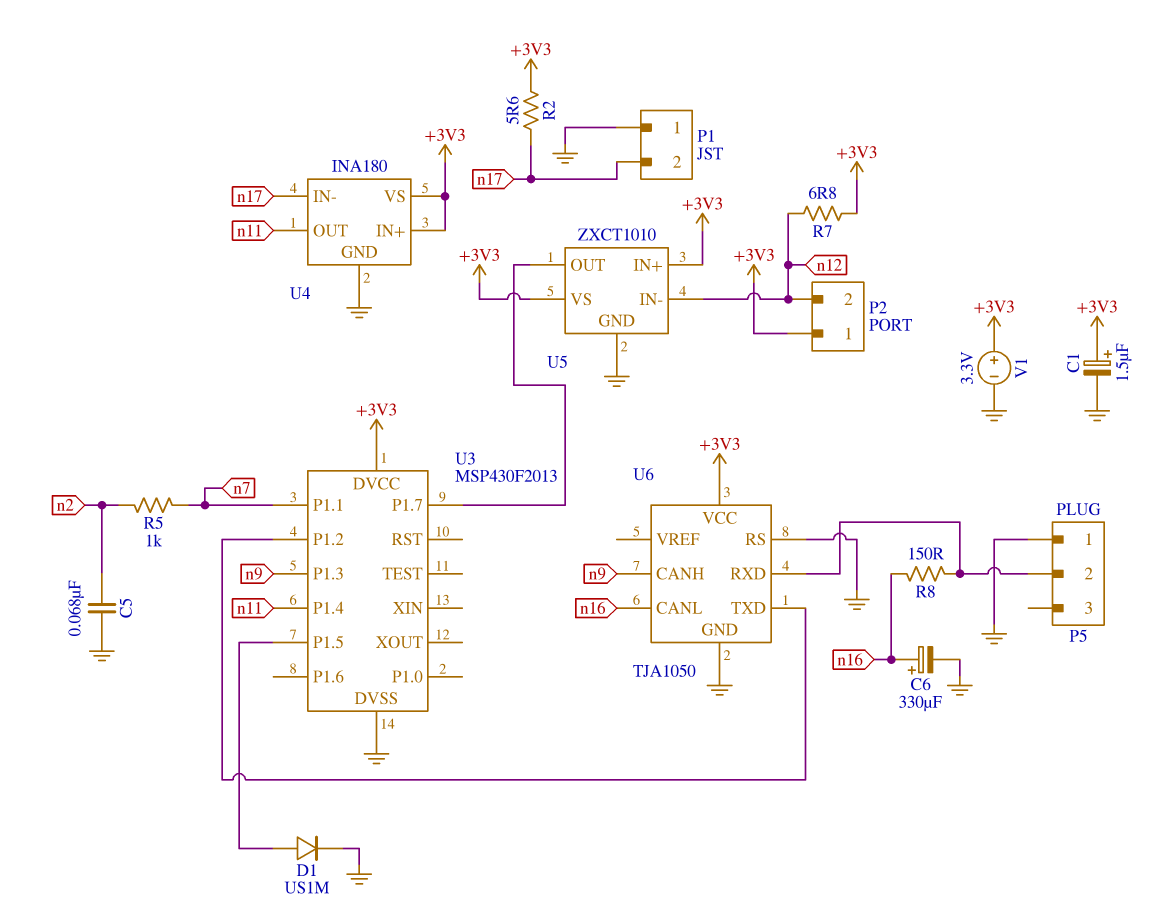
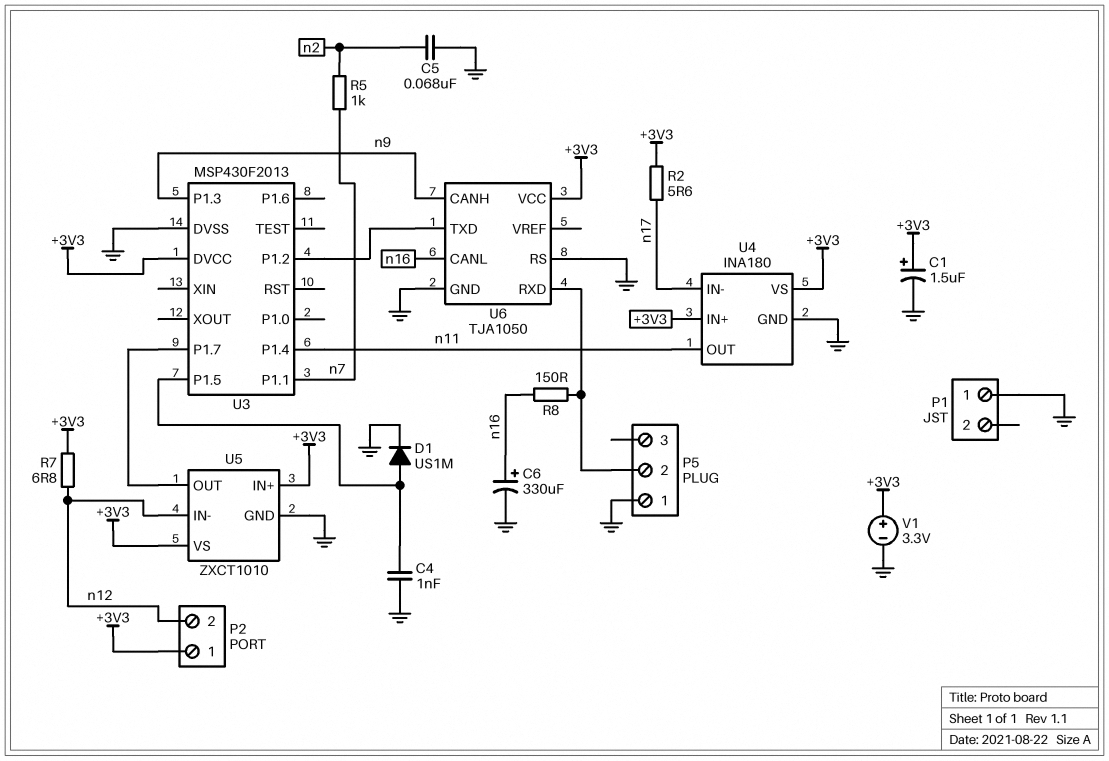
C4: none -> 1nF (GND, U3/P1.5)
P1 pin 2: n17 -> none

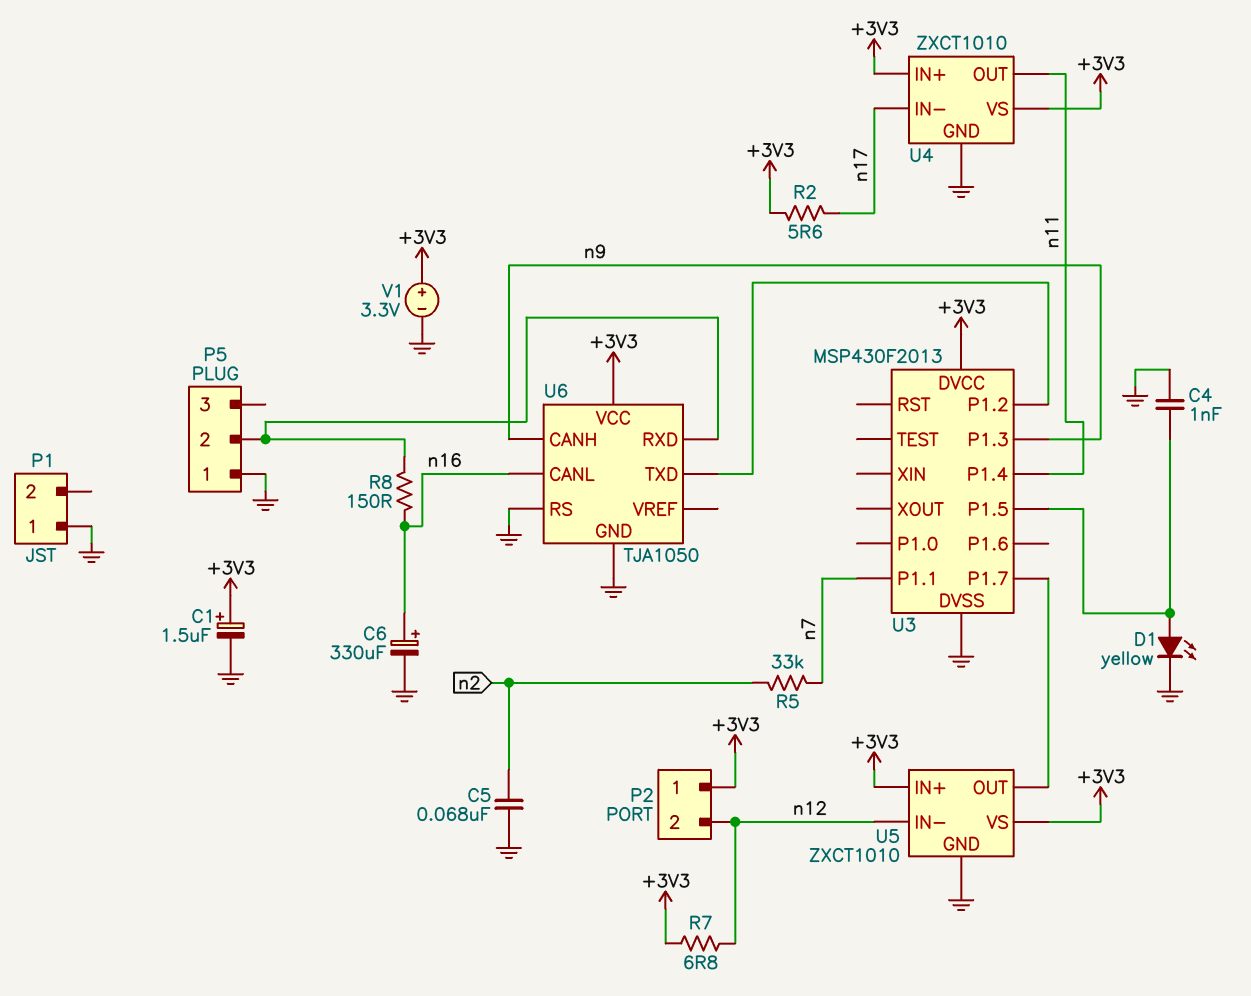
D1: diode US1M (A U3/P1.5, K GND) -> LED yellow (A U3/P1.5, K GND)
R5: 1k (n2, n7) -> 33k (n2, n7)
U4: INA180 -> ZXCT1010

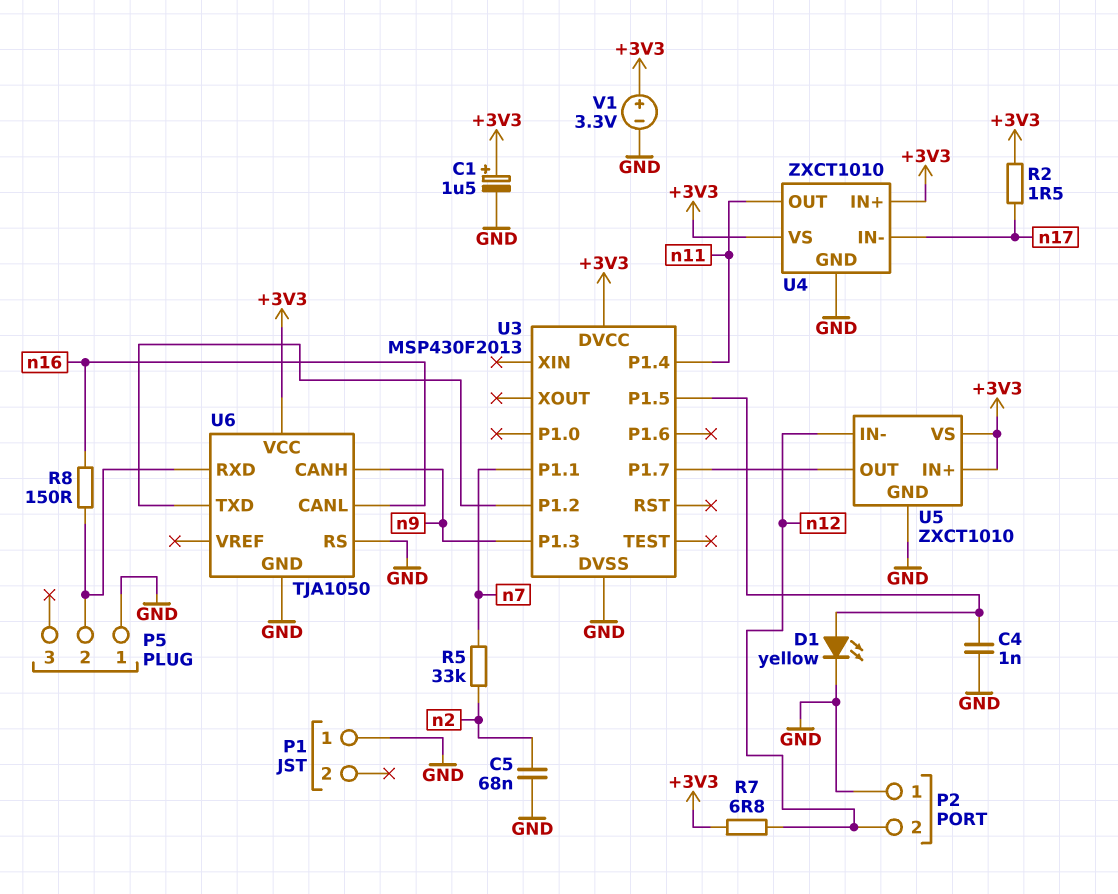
C6: 330uF (plus n16, minus GND) -> none
P2 pin 1: +3V3 -> GND
R2: 5.6 (+3V3, n17) -> 1.5 (+3V3, n17)

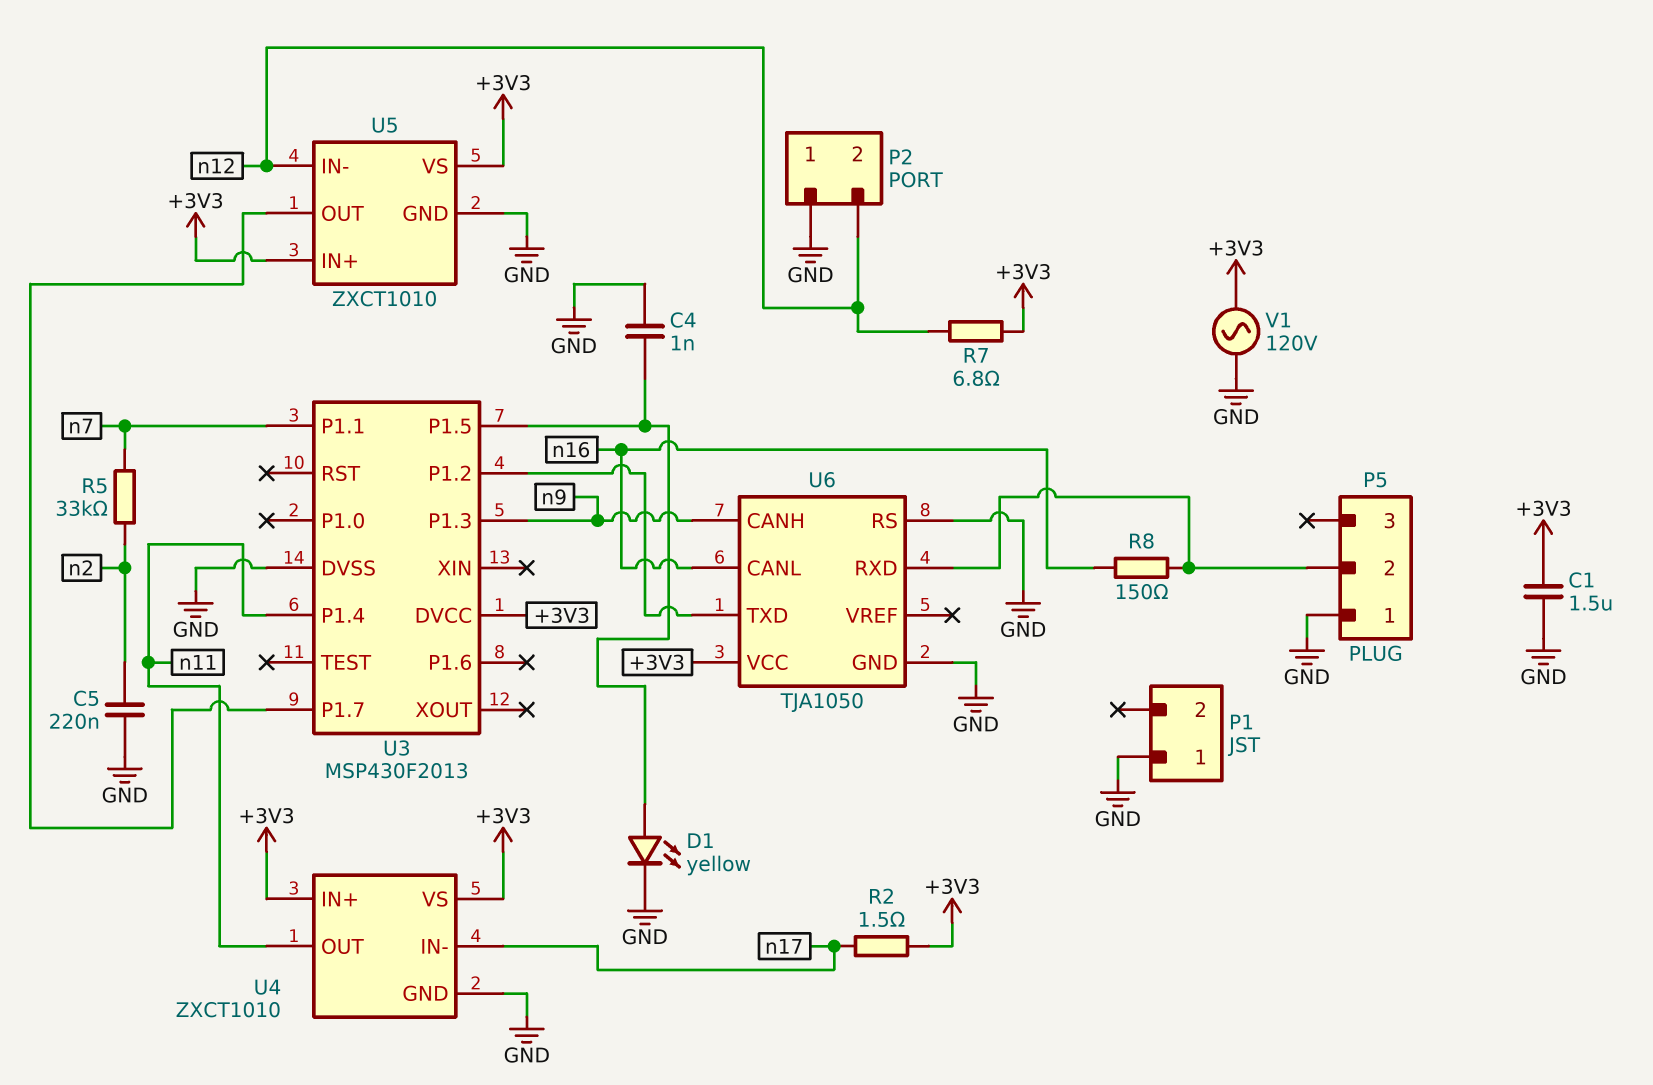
C1: 1.5uF (plus +3V3, minus GND) -> 1.5uF (+3V3, GND)
C5: 68nF (GND, n2) -> 220nF (GND, n2)
V1: 3.3V (plus +3V3, minus GND) -> AC 120V (+3V3, GND)

